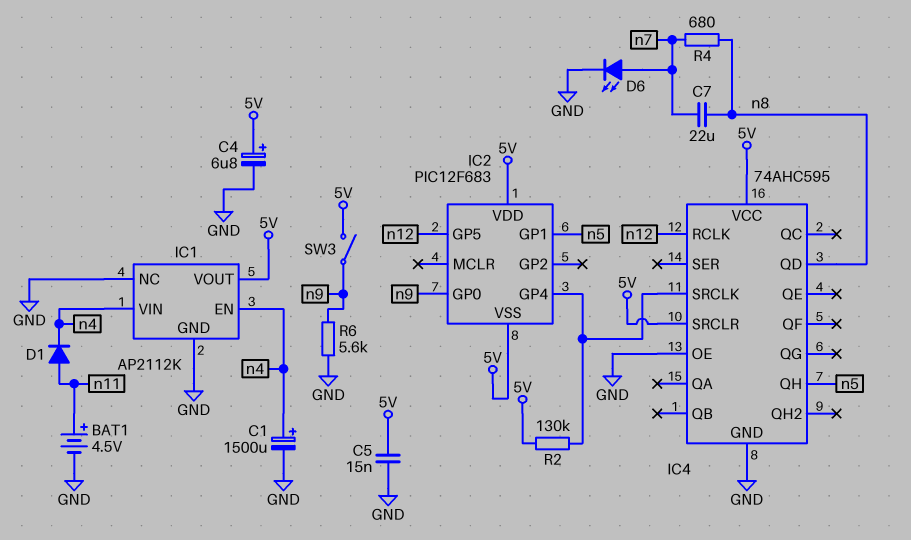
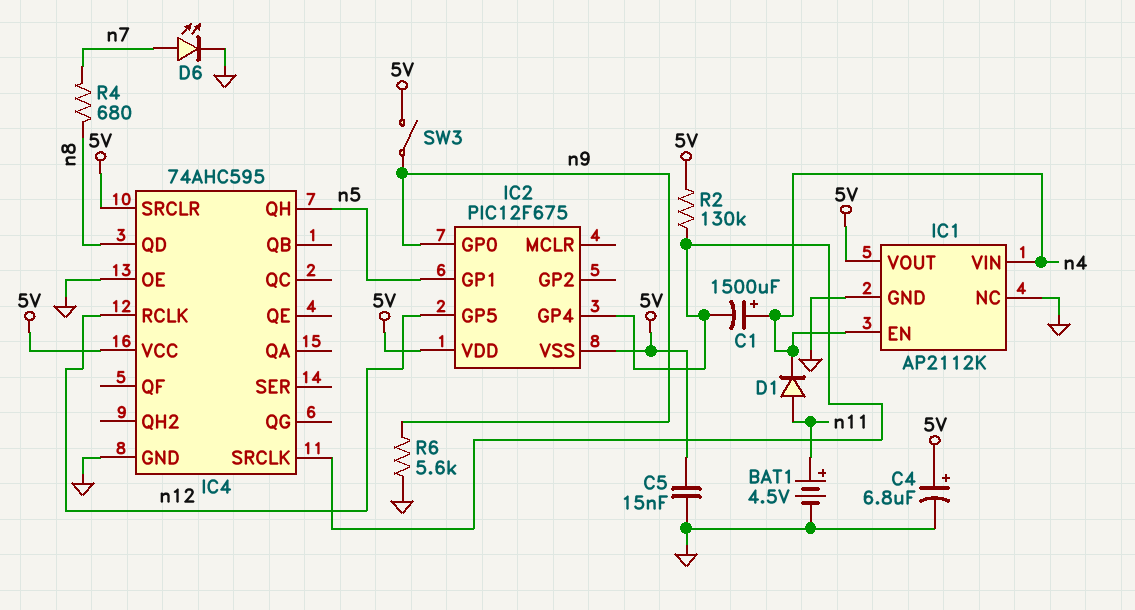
C1: 1500uF (plus n4, minus GND) -> 1500uF (plus n4, minus IC2/GP4)
C7: 22uF (n7, n8) -> none
IC2: PIC12F683 -> PIC12F675

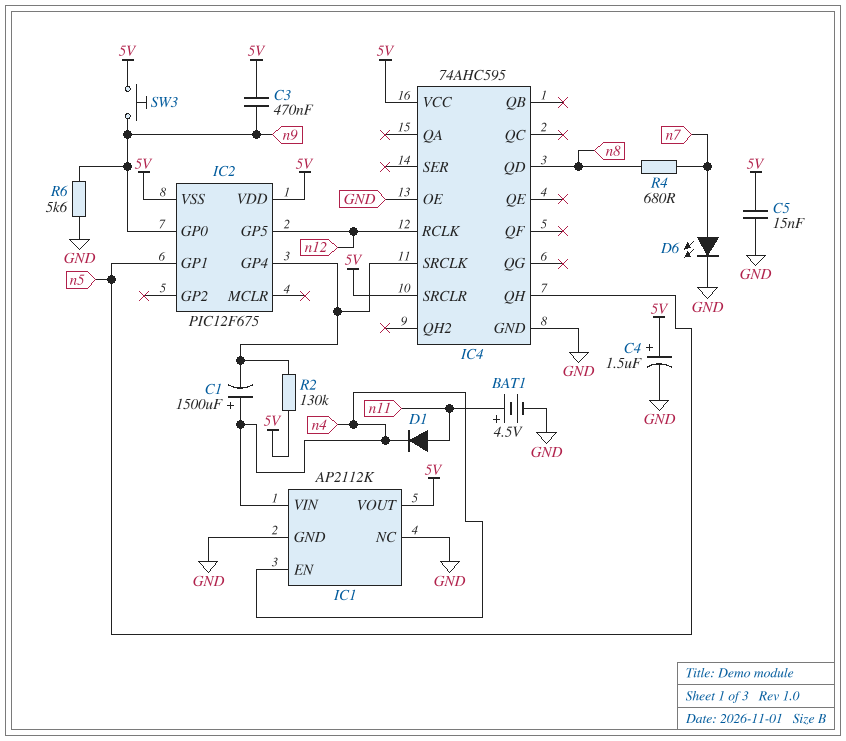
C3: none -> 470nF (5V, n9)
C4: 6.8uF (plus 5V, minus GND) -> 1.5uF (plus 5V, minus GND)
SW3: switch (5V, n9) -> button (5V, n9)

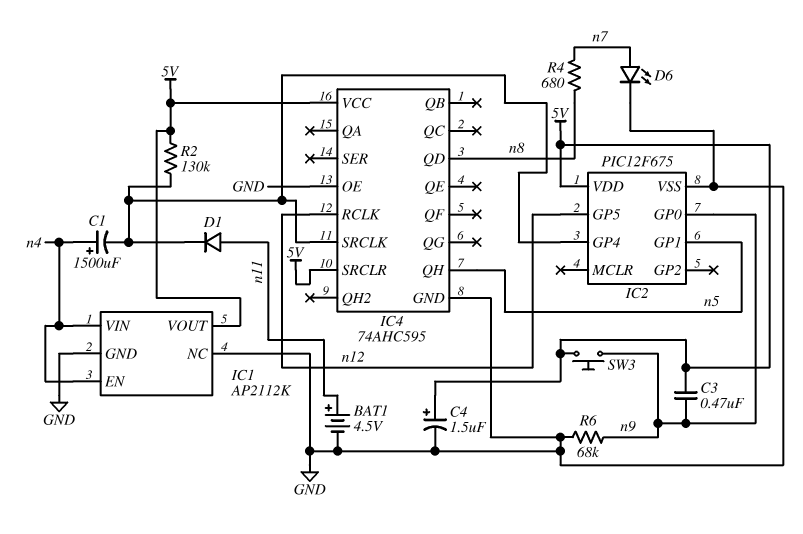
C5: 15nF (5V, GND) -> none
D1: diode (A n11, K n4) -> diode (A n11, K IC2/GP4)
IC2 pin VSS: 5V -> GND
R6: 5.6k (GND, n9) -> 68k (GND, n9)

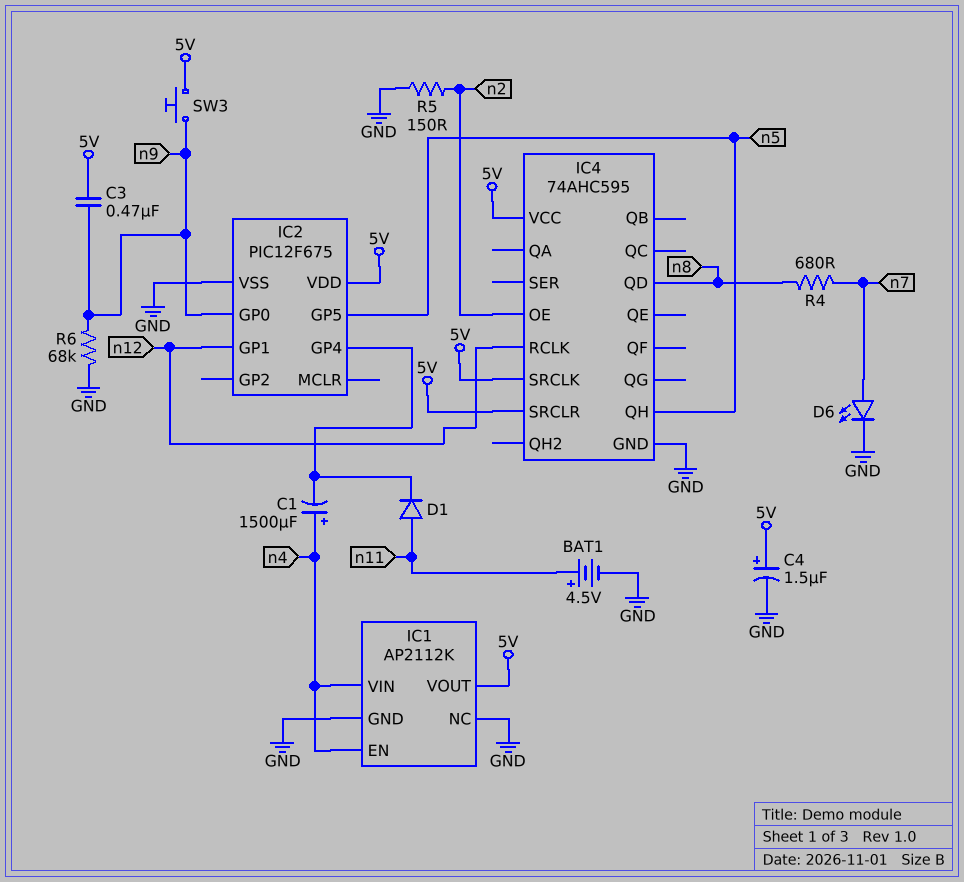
IC2 pin GP1: n5 -> n12
IC2 pin GP5: n12 -> n5
IC4 pin OE: GND -> n2
IC4 pin SRCLK: IC2/GP4 -> 5V
R2: 130k (5V, IC2/GP4) -> none
R5: none -> 150 (GND, n2)

